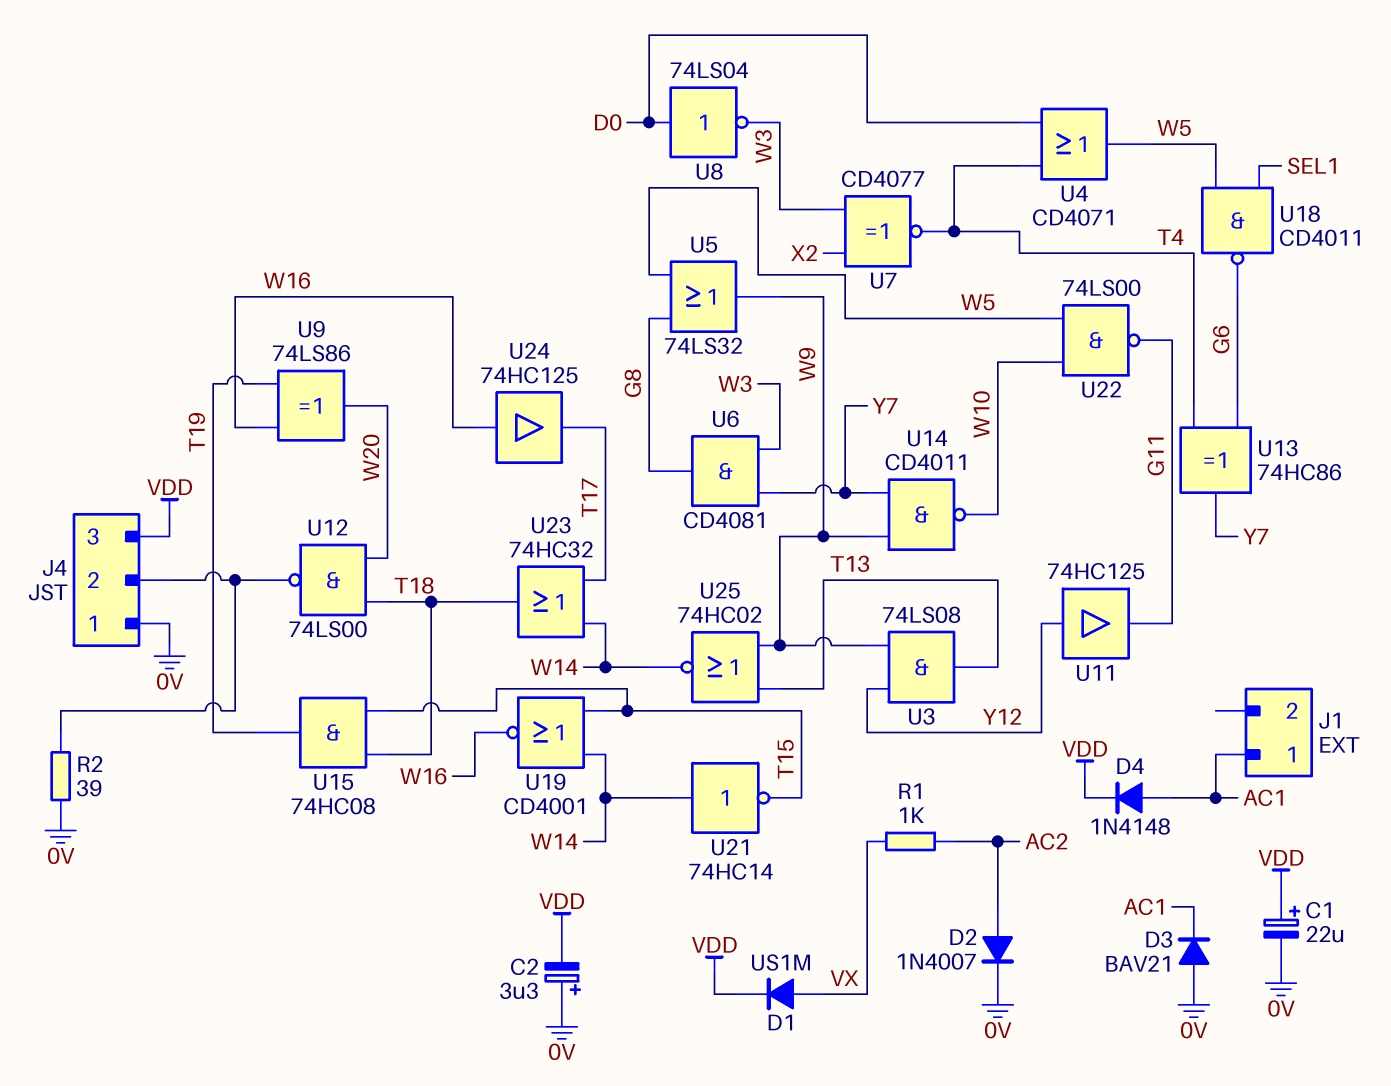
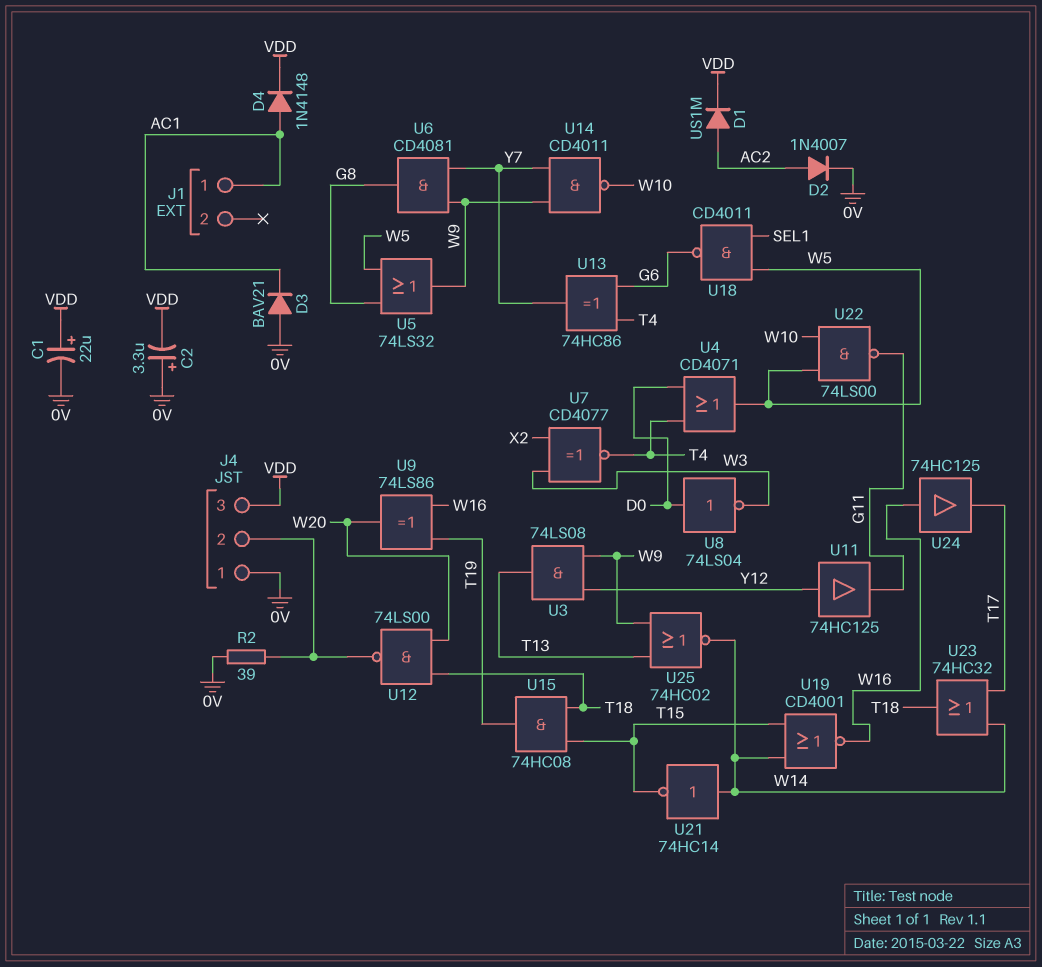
D1: diode US1M (A VX, K VDD) -> diode US1M (A AC2, K VDD)
R1: 1k (AC2, VX) -> none
U6: AND CD4081 (in W3, in Y7, out G8) -> AND CD4081 (in W9, in Y7, out G8)

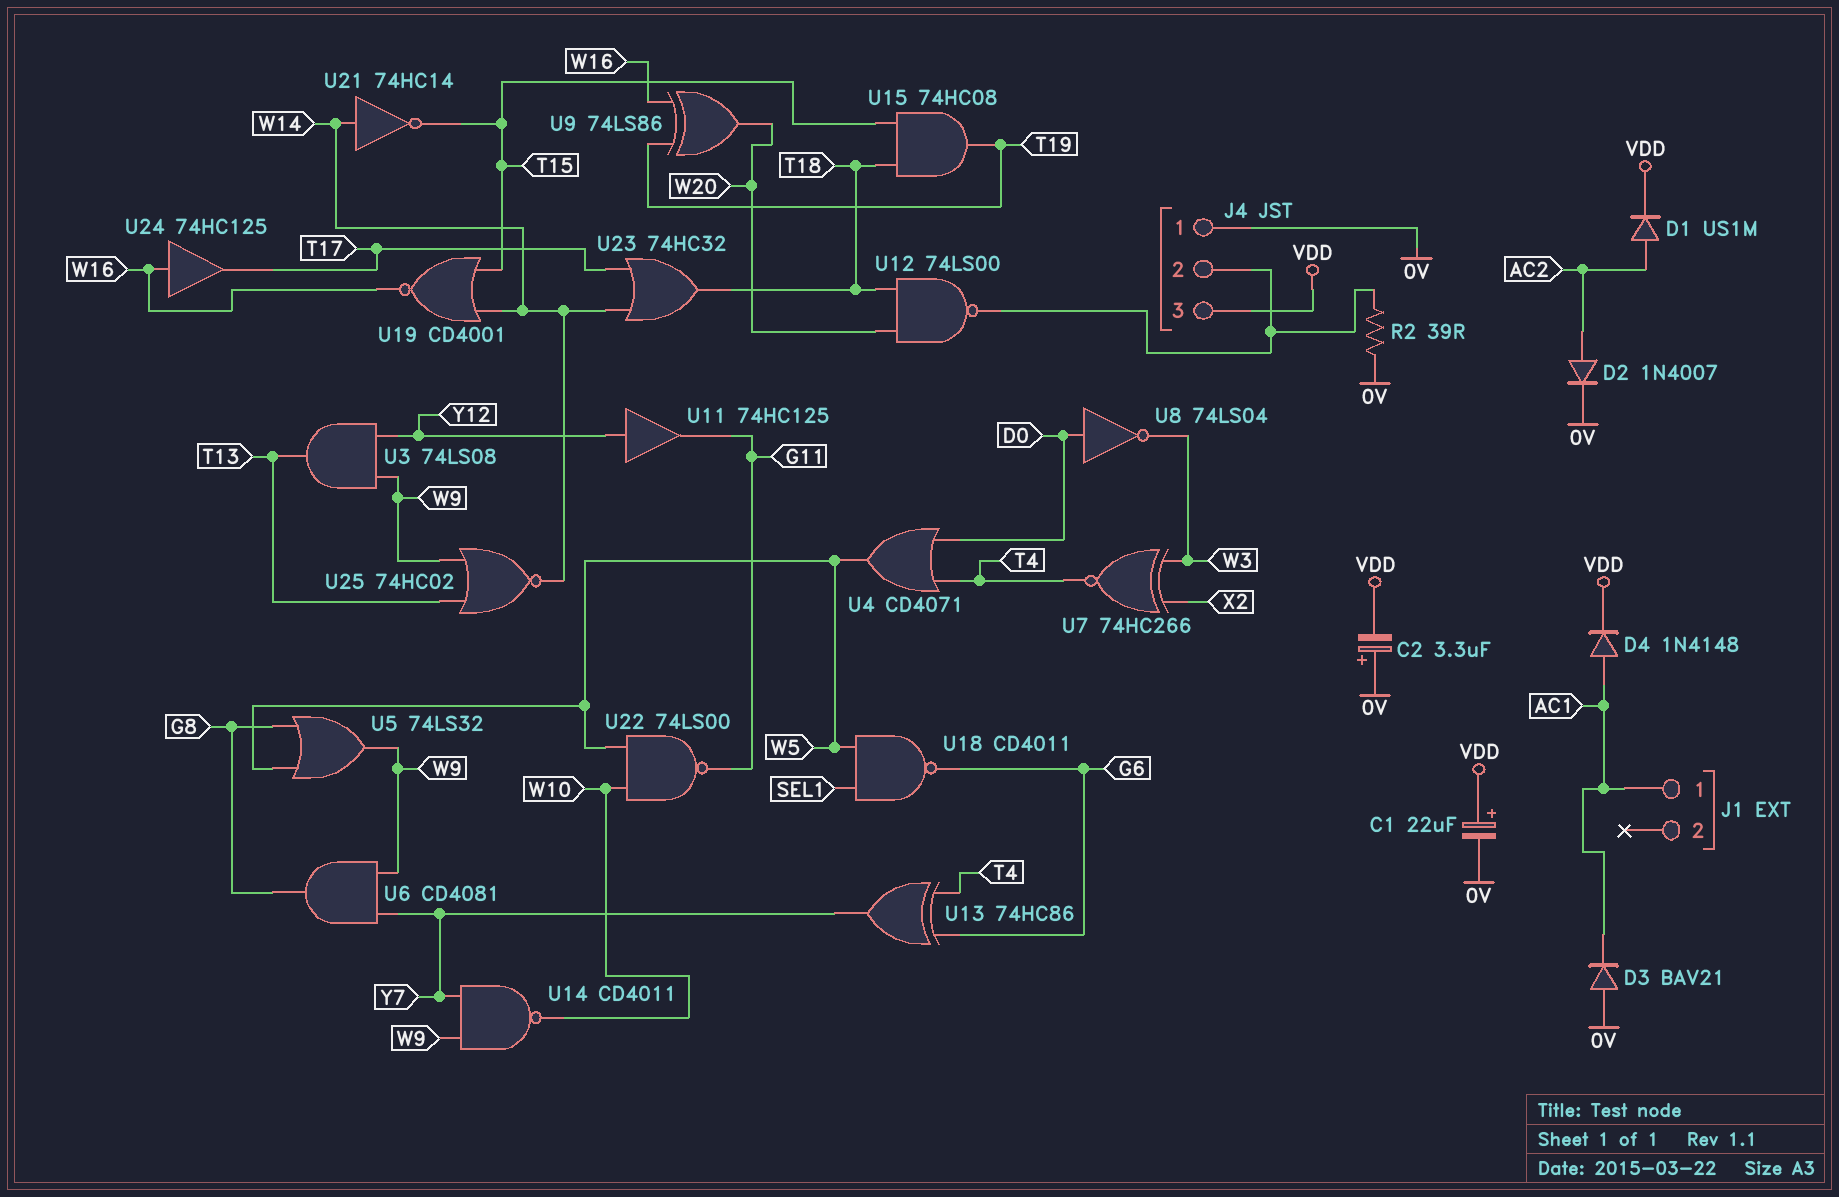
U7: XNOR CD4077 (in W3, in X2, out T4) -> XNOR 74HC266 (in W3, in X2, out T4)

